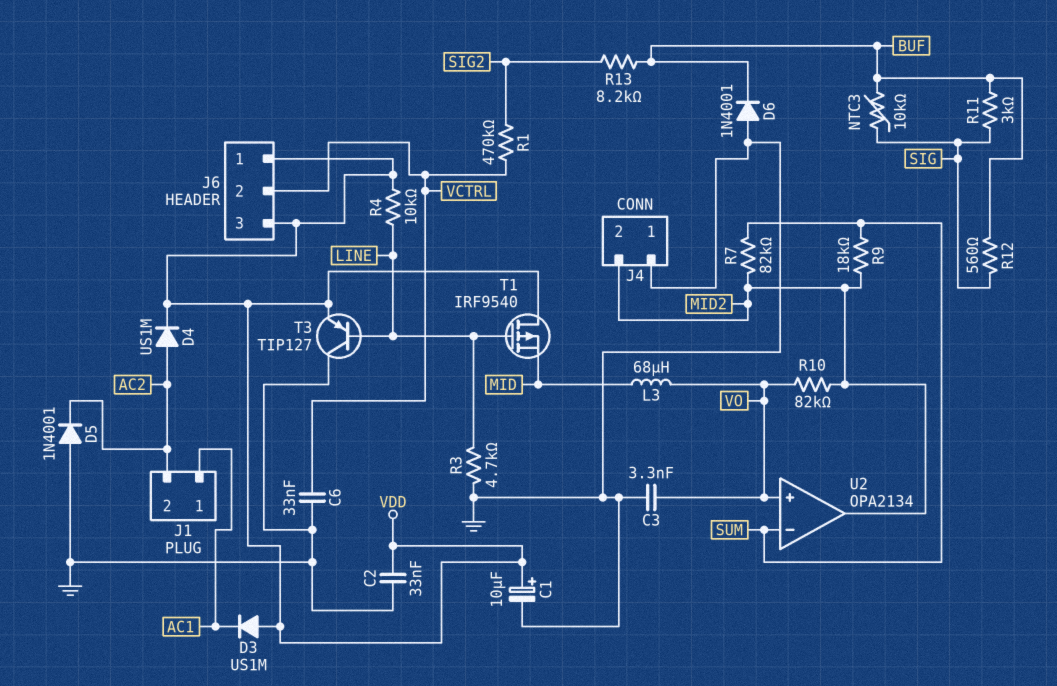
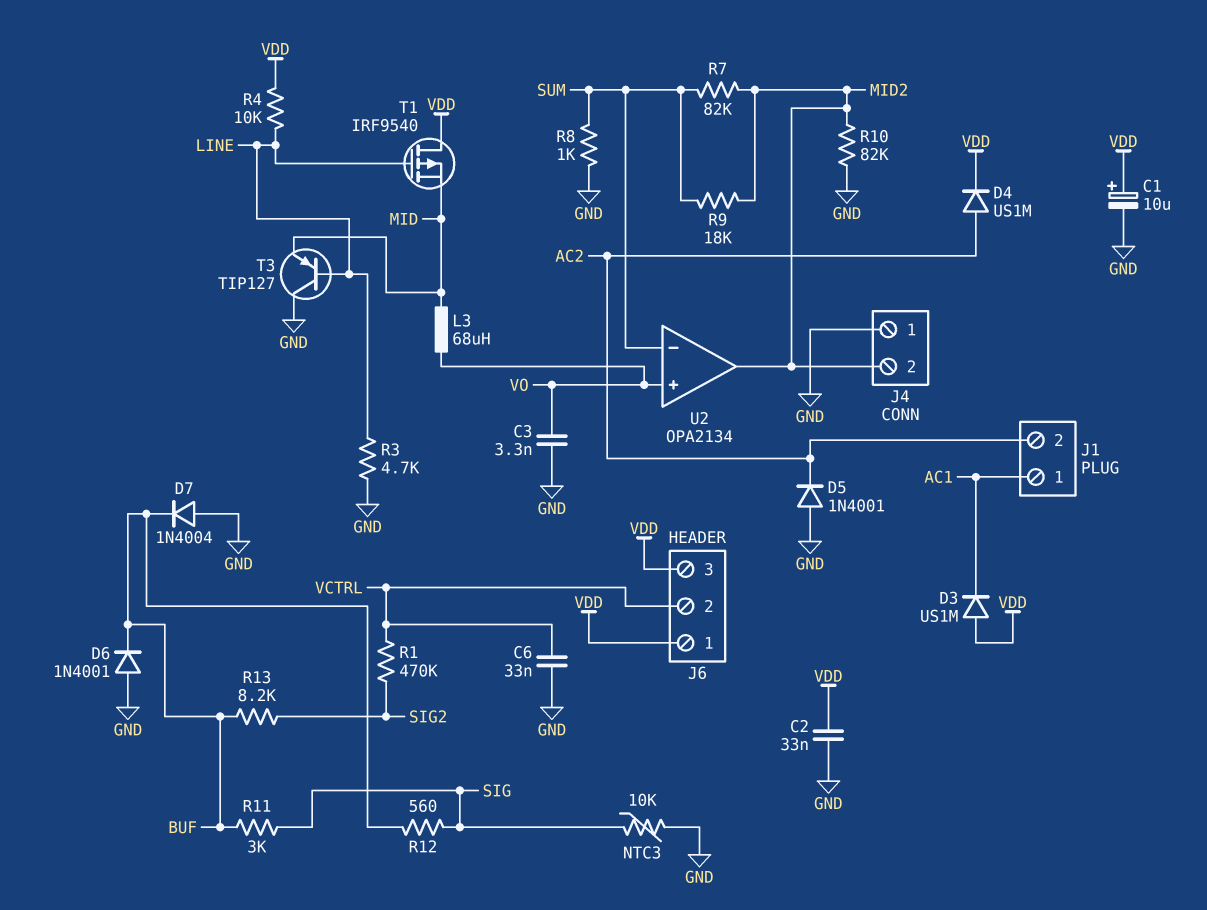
D7: none -> diode 1N4004 (A GND, K BUF)
NTC3: 10k (BUF, SIG) -> 10k (GND, SIG)
R8: none -> 1k (GND, SUM)
R10: 82k (MID2, VO) -> 82k (GND, MID2)
T3: PNP TIP127 (B LINE, C GND, E VDD) -> PNP TIP127 (B LINE, C GND, E MID)

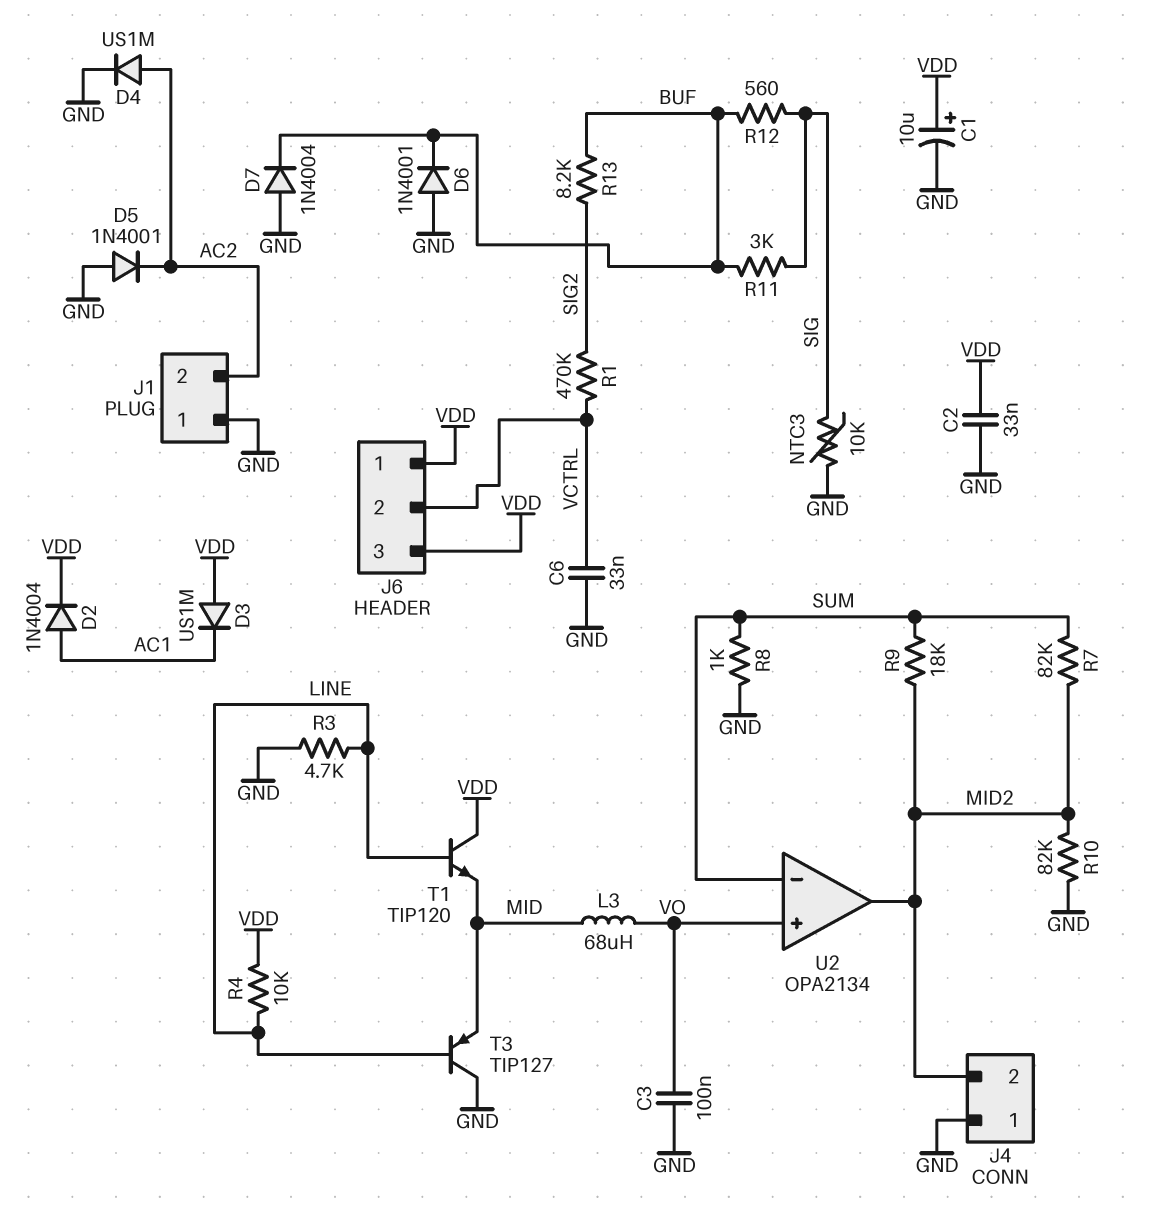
C3: 3.3nF (GND, VO) -> 100nF (GND, VO)
D2: none -> diode 1N4004 (A AC1, K VDD)
D4: diode US1M (A AC2, K VDD) -> diode US1M (A AC2, K GND)
J1 pin 1: AC1 -> GND
T1: PMOS IRF9540 (G LINE, D VDD, S MID) -> NPN TIP120 (B LINE, C VDD, E MID)

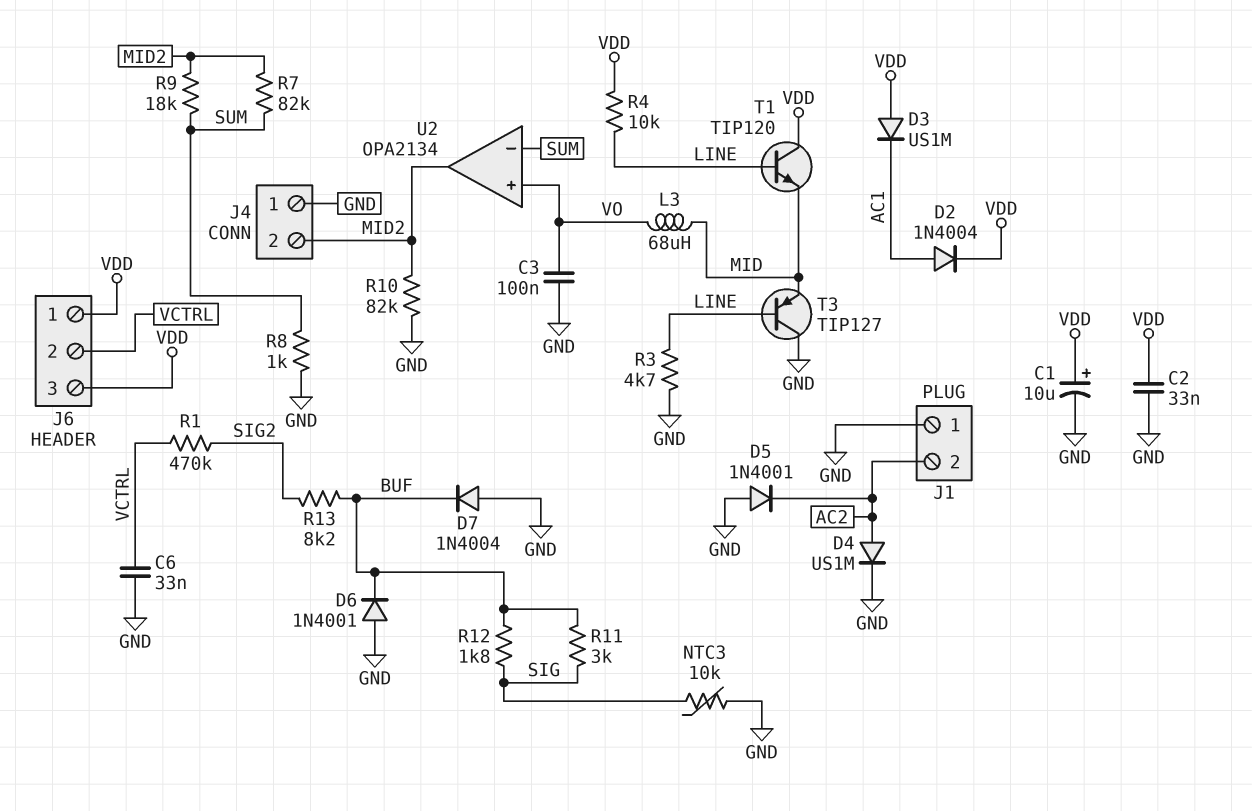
R12: 560 (BUF, SIG) -> 1.8k (BUF, SIG)

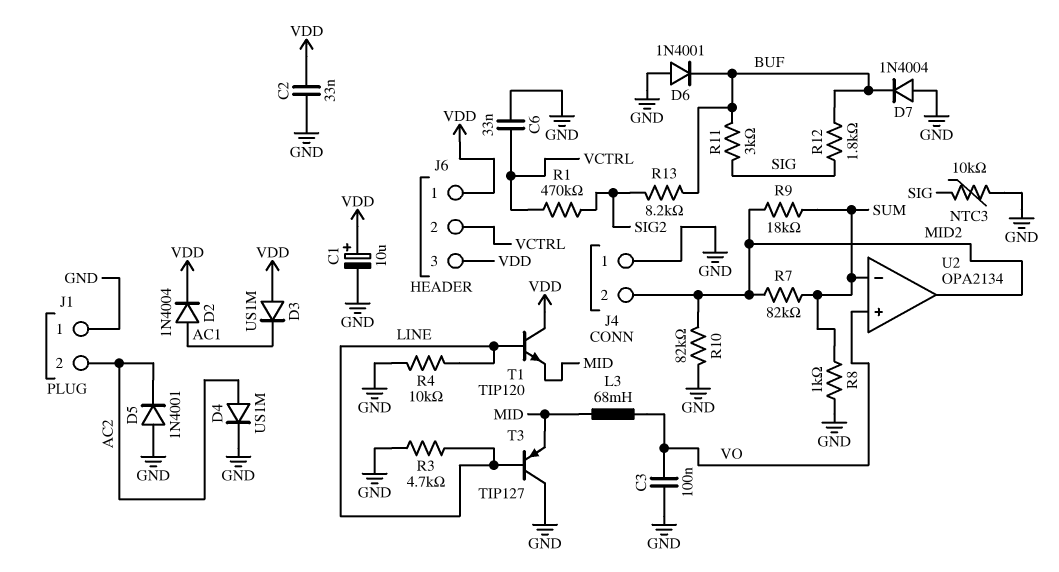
L3: 68uH (MID, VO) -> 68mH (MID, VO)
R4: 10k (LINE, VDD) -> 10k (GND, LINE)

